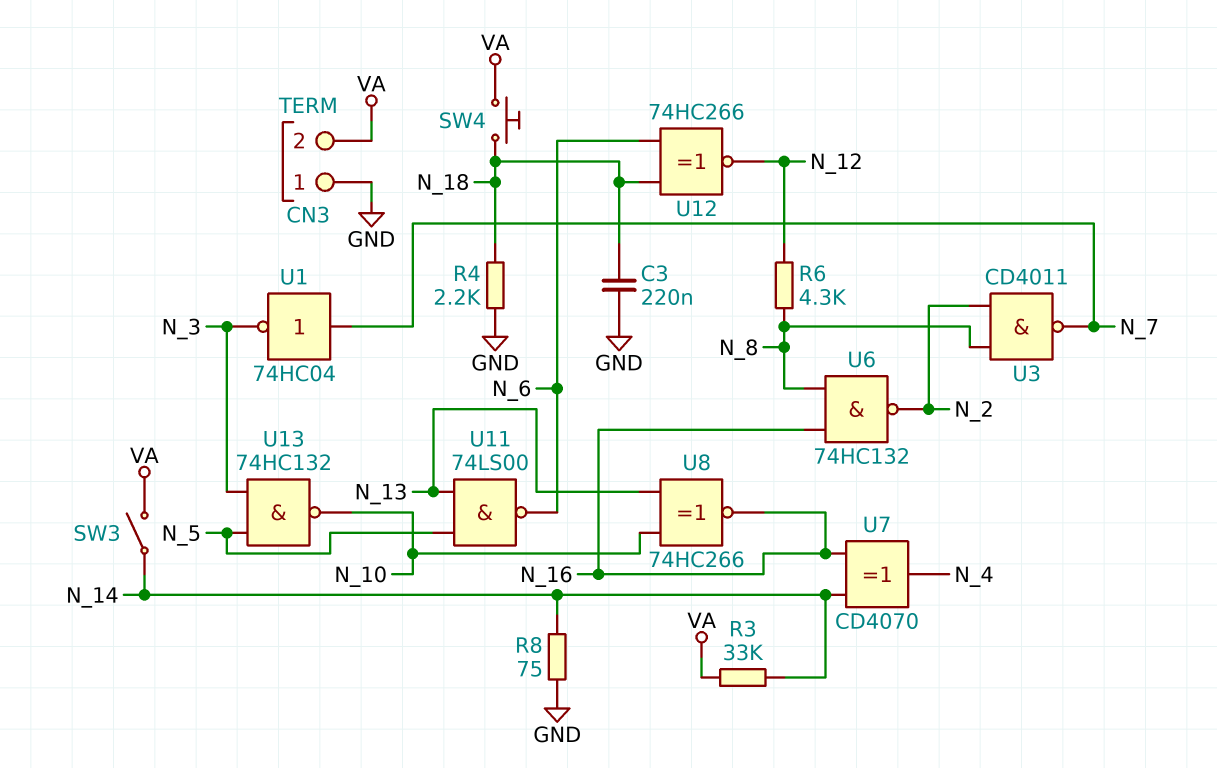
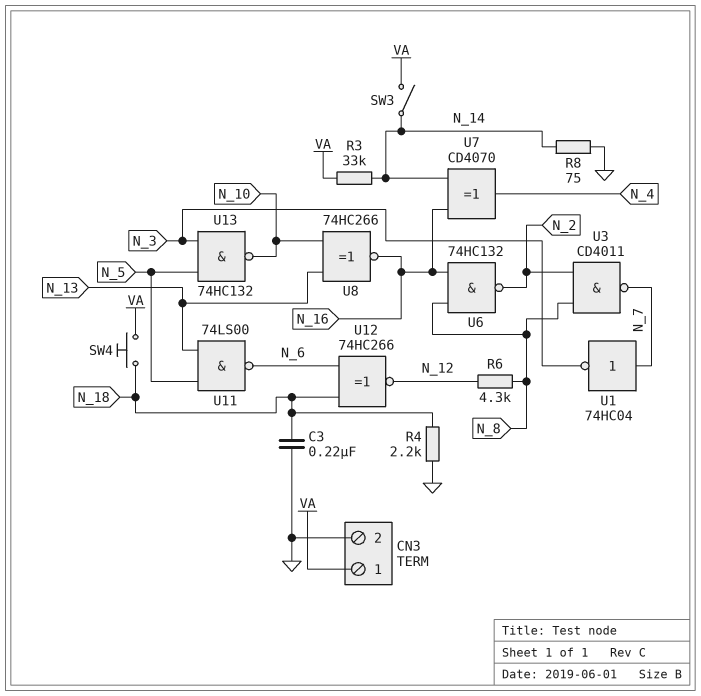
CN3 pin 1: GND -> VA
CN3 pin 2: VA -> GND

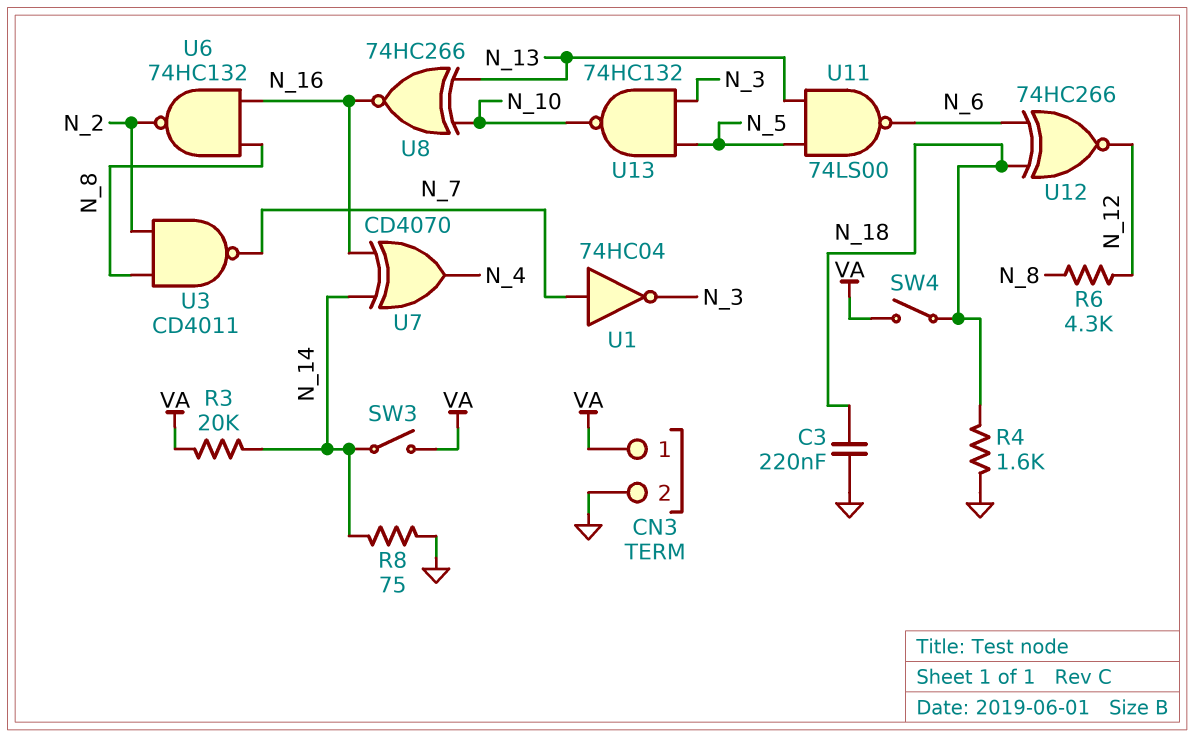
R3: 33k (N_14, VA) -> 20k (N_14, VA)
R4: 2.2k (GND, N_18) -> 1.6k (GND, N_18)
SW4: button (N_18, VA) -> switch (N_18, VA)

